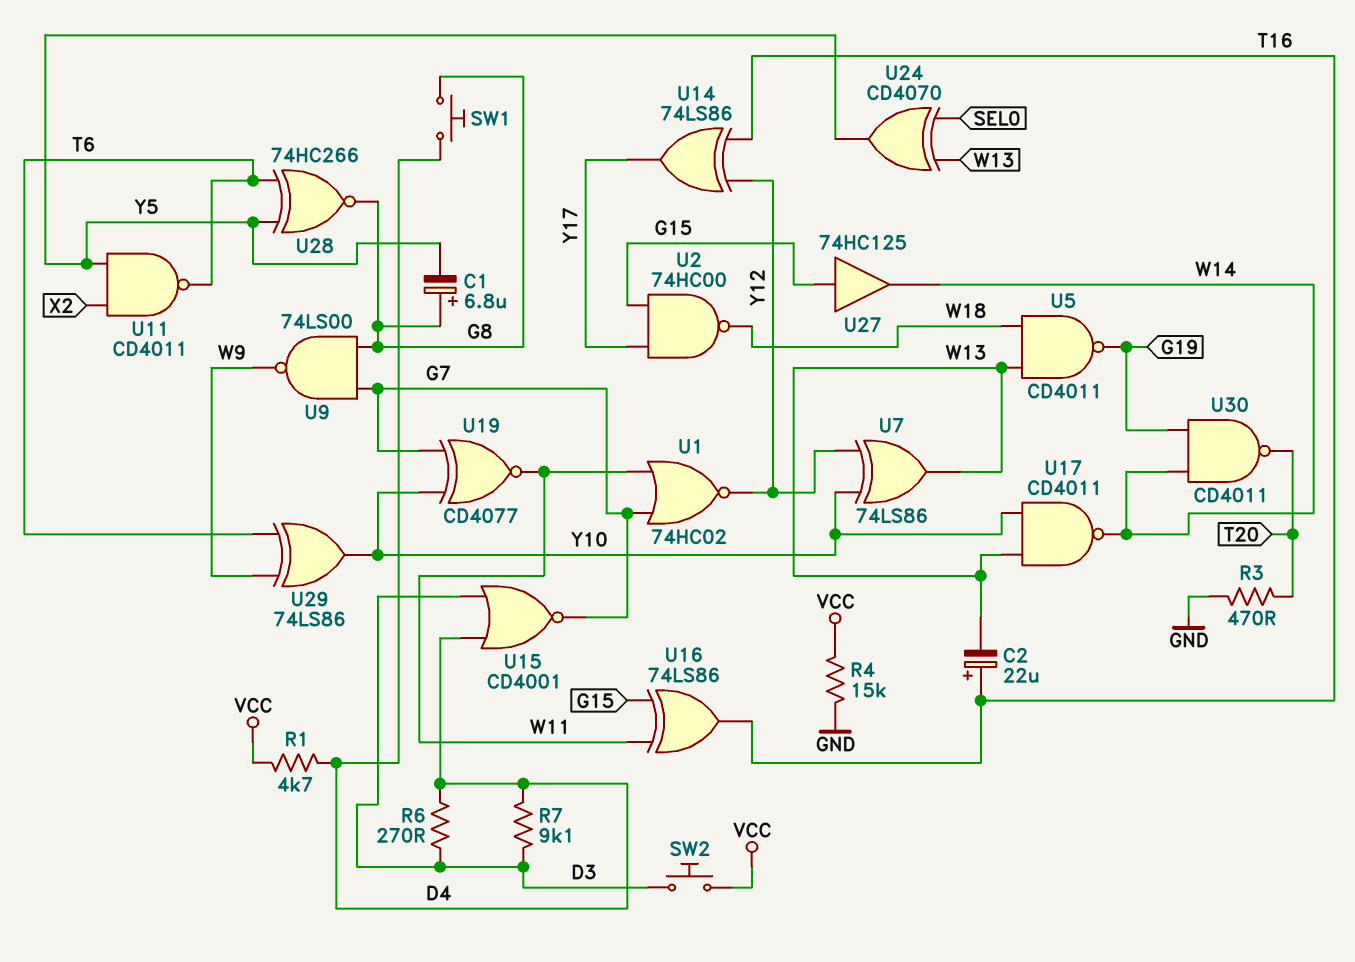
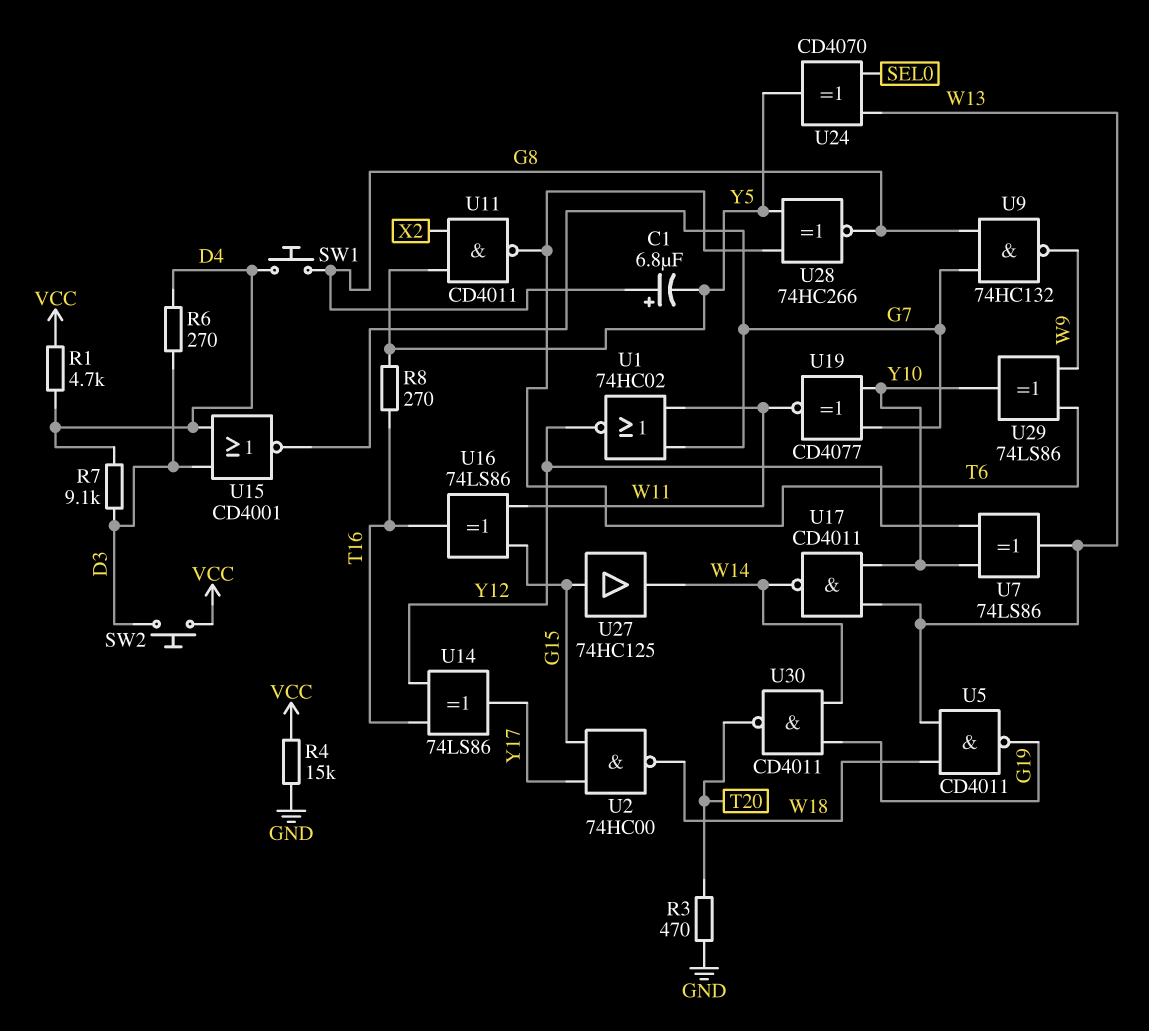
C2: 22uF (plus T16, minus W13) -> none
R8: none -> 270 (T16, Y5)
U9: NAND 74LS00 (in G7, in G8, out W9) -> NAND 74HC132 (in G7, in G8, out W9)

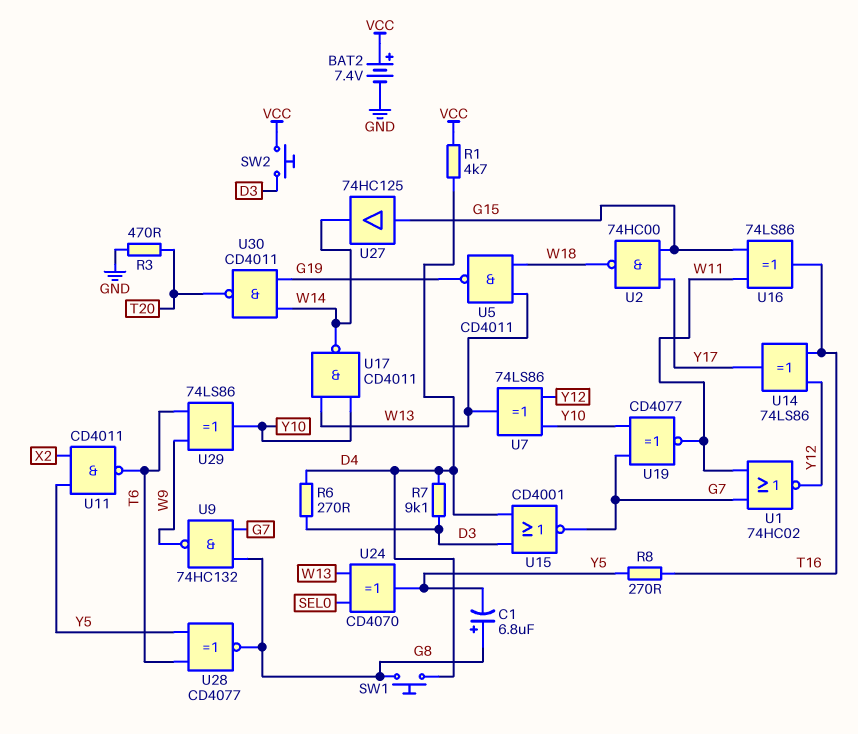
BAT2: none -> 7.4V (plus VCC, minus GND)
R4: 15k (GND, VCC) -> none
U28: XNOR 74HC266 (in T6, in Y5, out G8) -> XNOR CD4077 (in T6, in Y5, out G8)

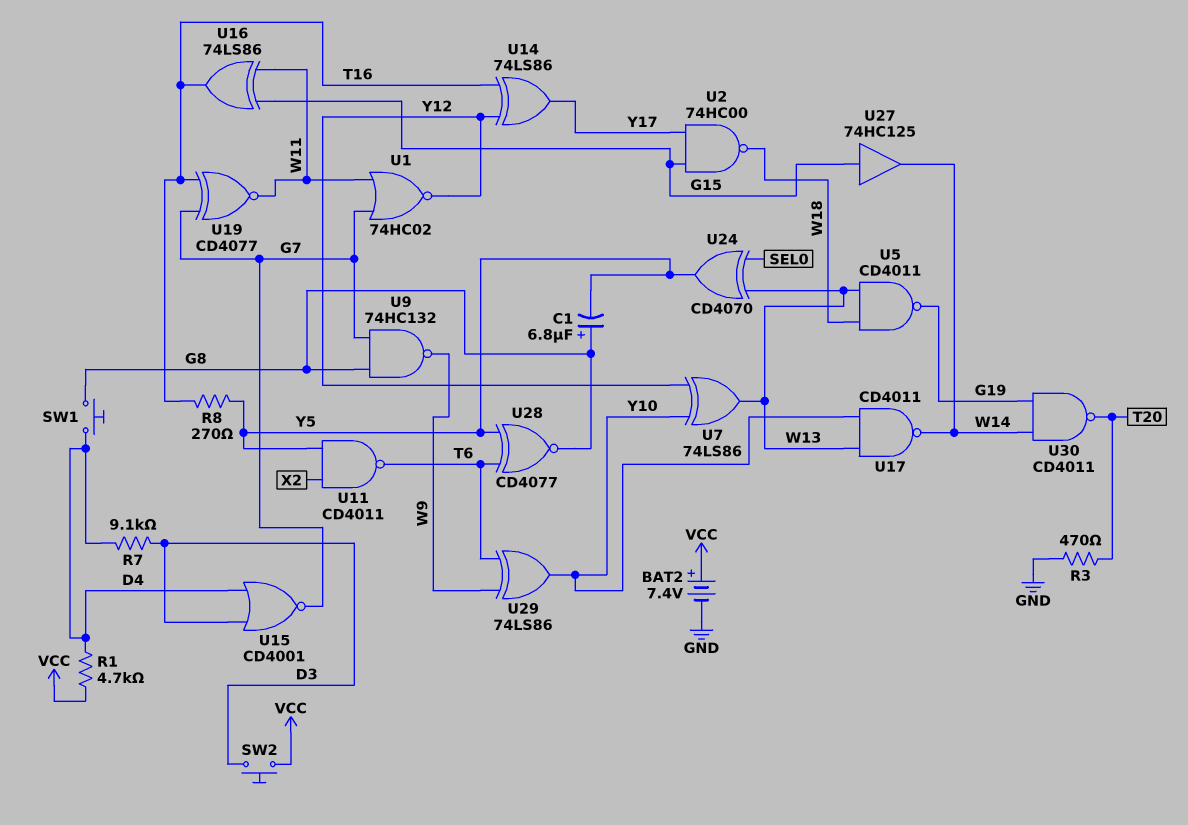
R6: 270 (D3, D4) -> none
U19: XNOR CD4077 (in G7, in Y10, out W11) -> XNOR CD4077 (in G7, in T16, out W11)

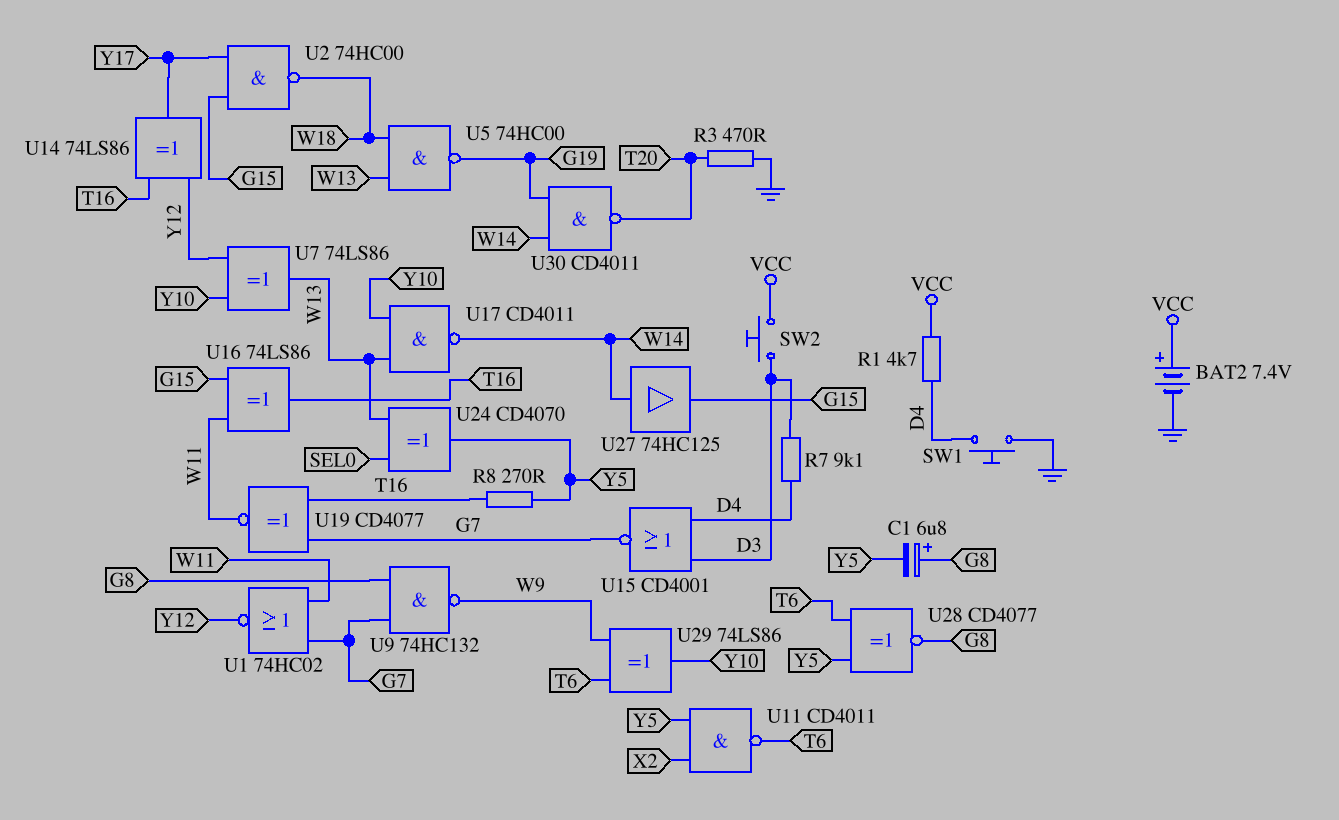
SW1: button (D4, G8) -> button (D4, GND)
U5: NAND CD4011 (in W13, in W18, out G19) -> NAND 74HC00 (in W13, in W18, out G19)
U27: buffer 74HC125 (in G15, out W14) -> buffer 74HC125 (in W14, out G15)

